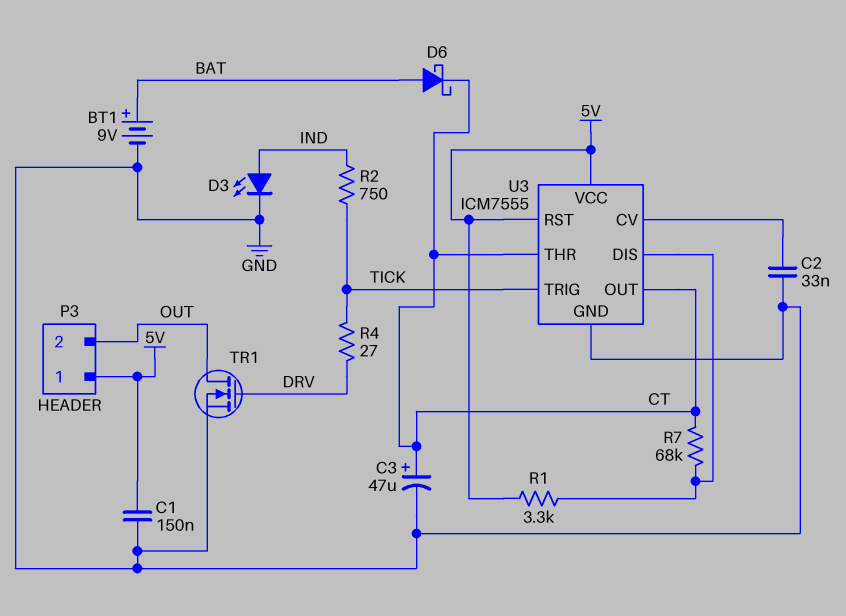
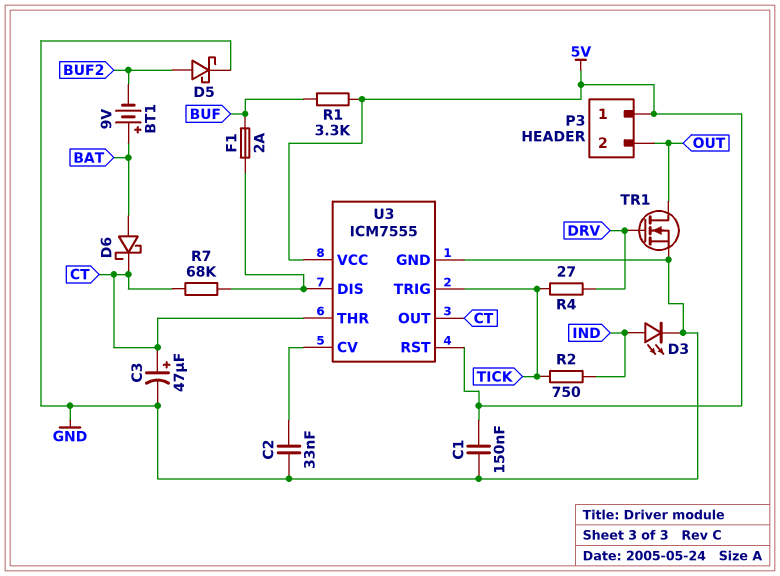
BT1: 9V (plus BAT, minus GND) -> 9V (plus BAT, minus BUF2)
D5: none -> schottky (A BUF2, K GND)
F1: none -> 2A (BUF, U3/DIS)
R1: 3.3k (5V, U3/DIS) -> 3.3k (5V, BUF)

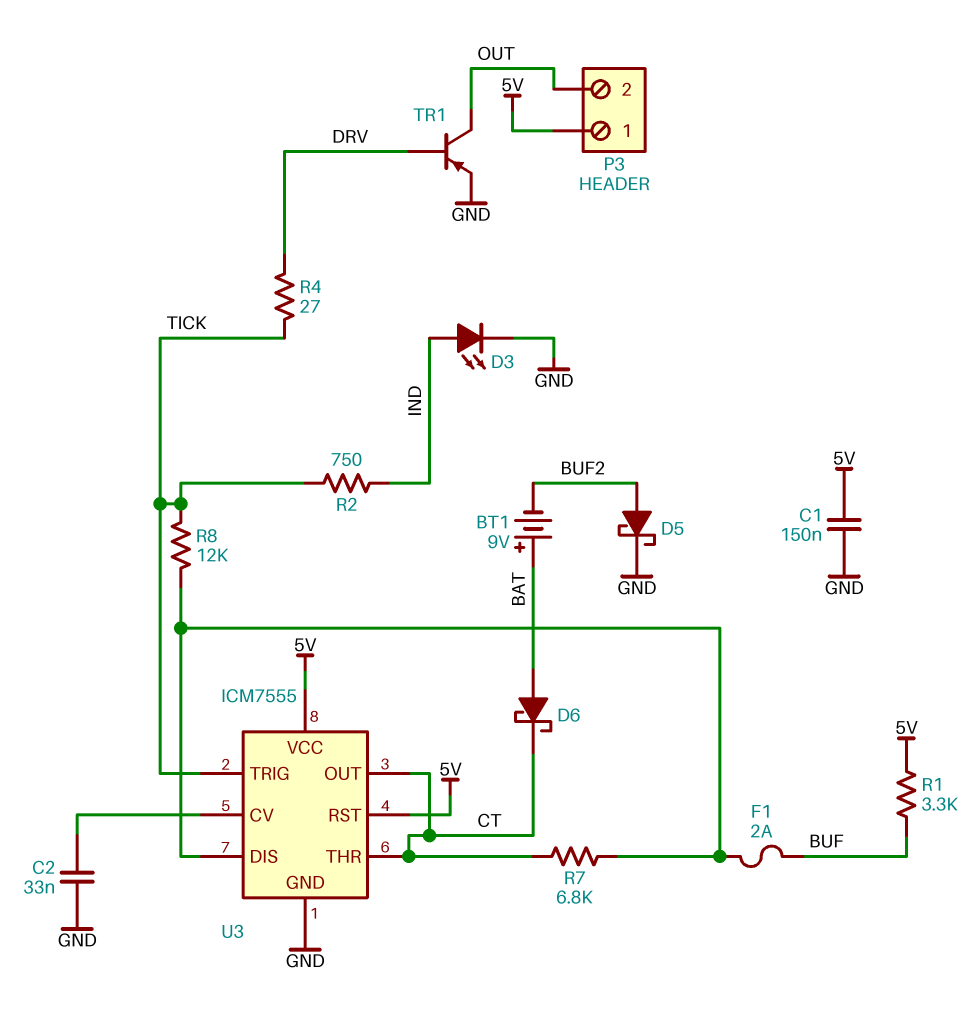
C3: 47uF (plus CT, minus GND) -> none
R7: 68k (CT, U3/DIS) -> 6.8k (CT, U3/DIS)
R8: none -> 12k (TICK, U3/DIS)
TR1: NMOS (G DRV, D OUT, S GND) -> PNP (B DRV, C OUT, E GND)

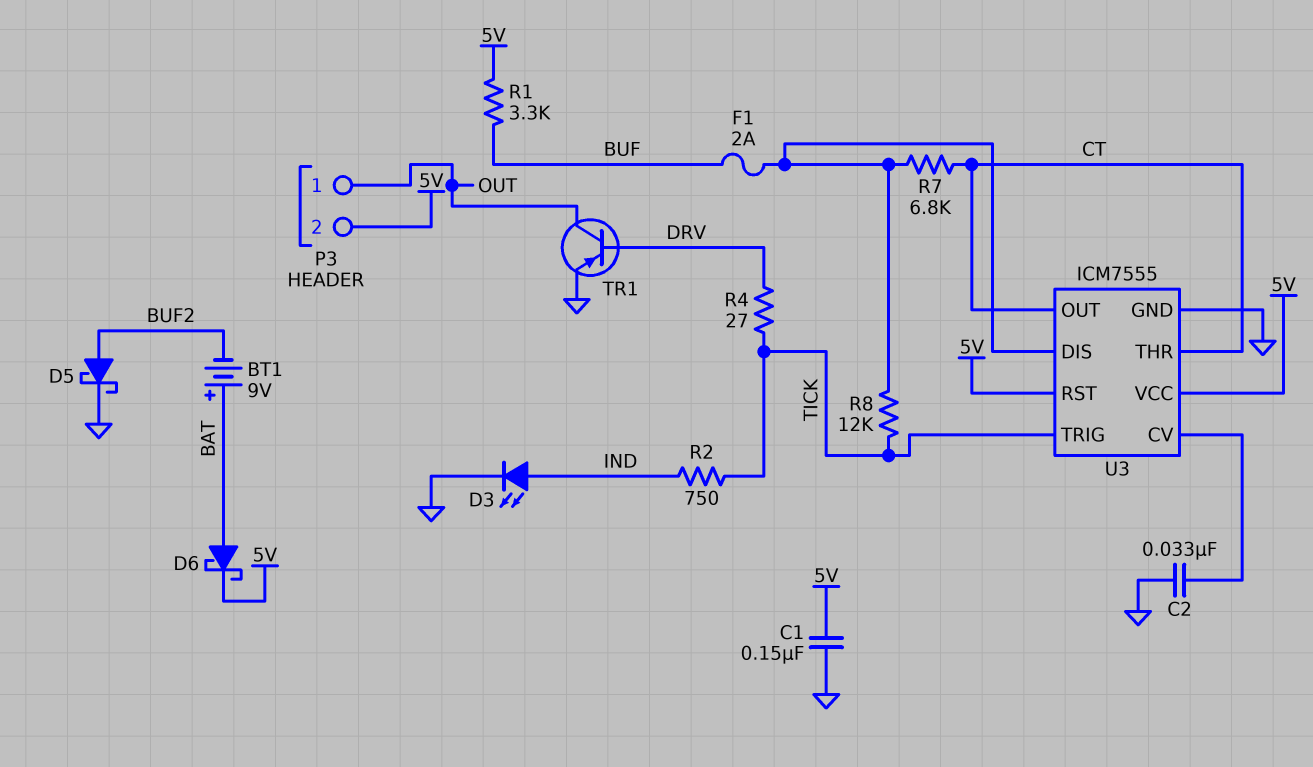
D6: schottky (A BAT, K CT) -> schottky (A BAT, K 5V)
P3 pin 1: 5V -> OUT
P3 pin 2: OUT -> 5V

